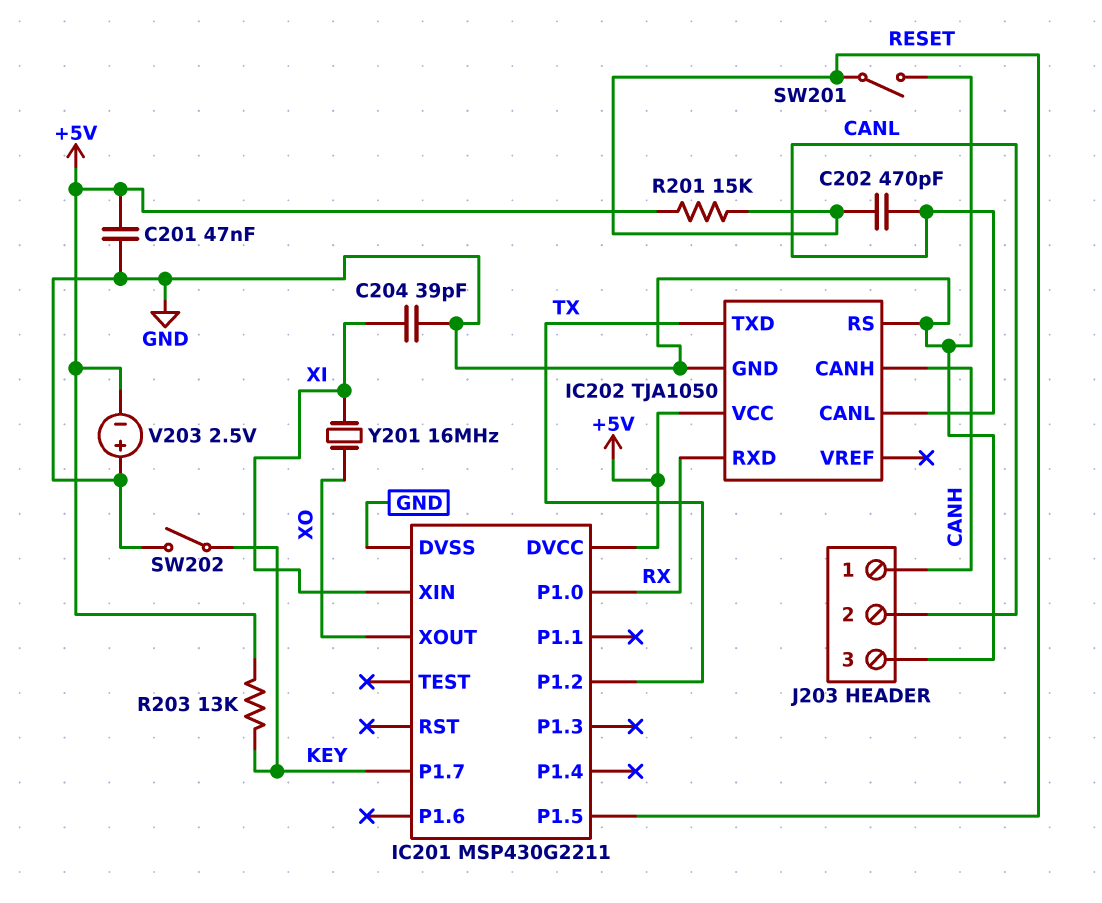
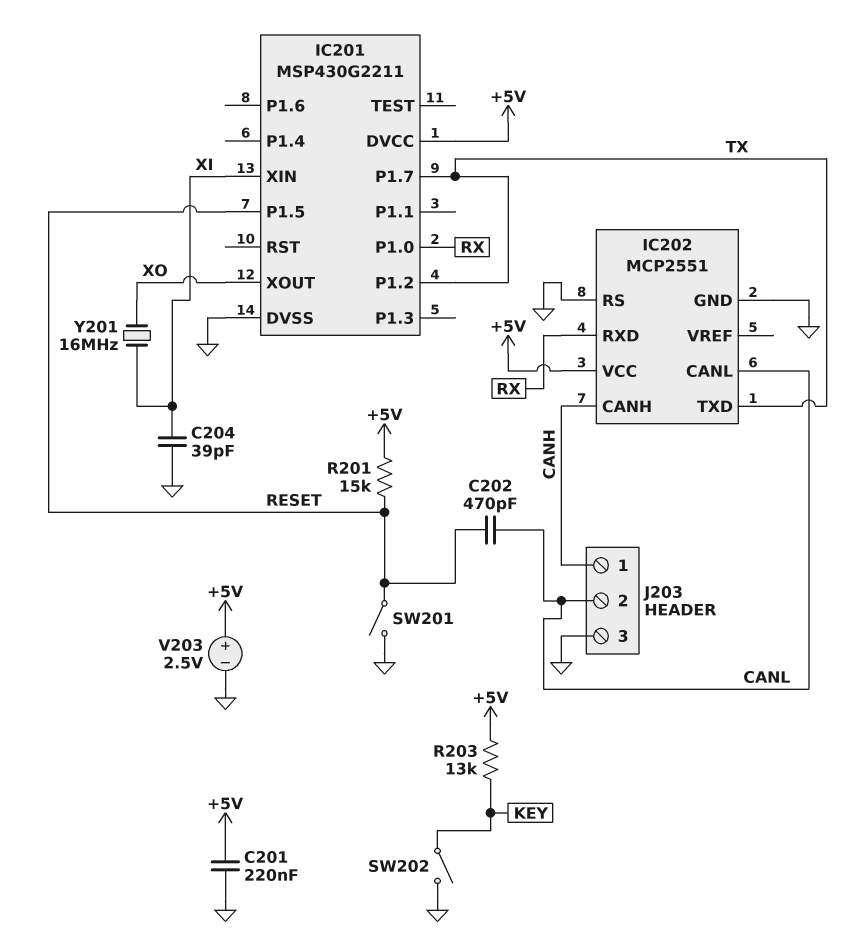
C201: 47nF (+5V, GND) -> 220nF (+5V, GND)
IC201 pin P1.7: KEY -> TX
IC202: TJA1050 -> MCP2551
V203: 2.5V (plus GND, minus +5V) -> 2.5V (plus +5V, minus GND)

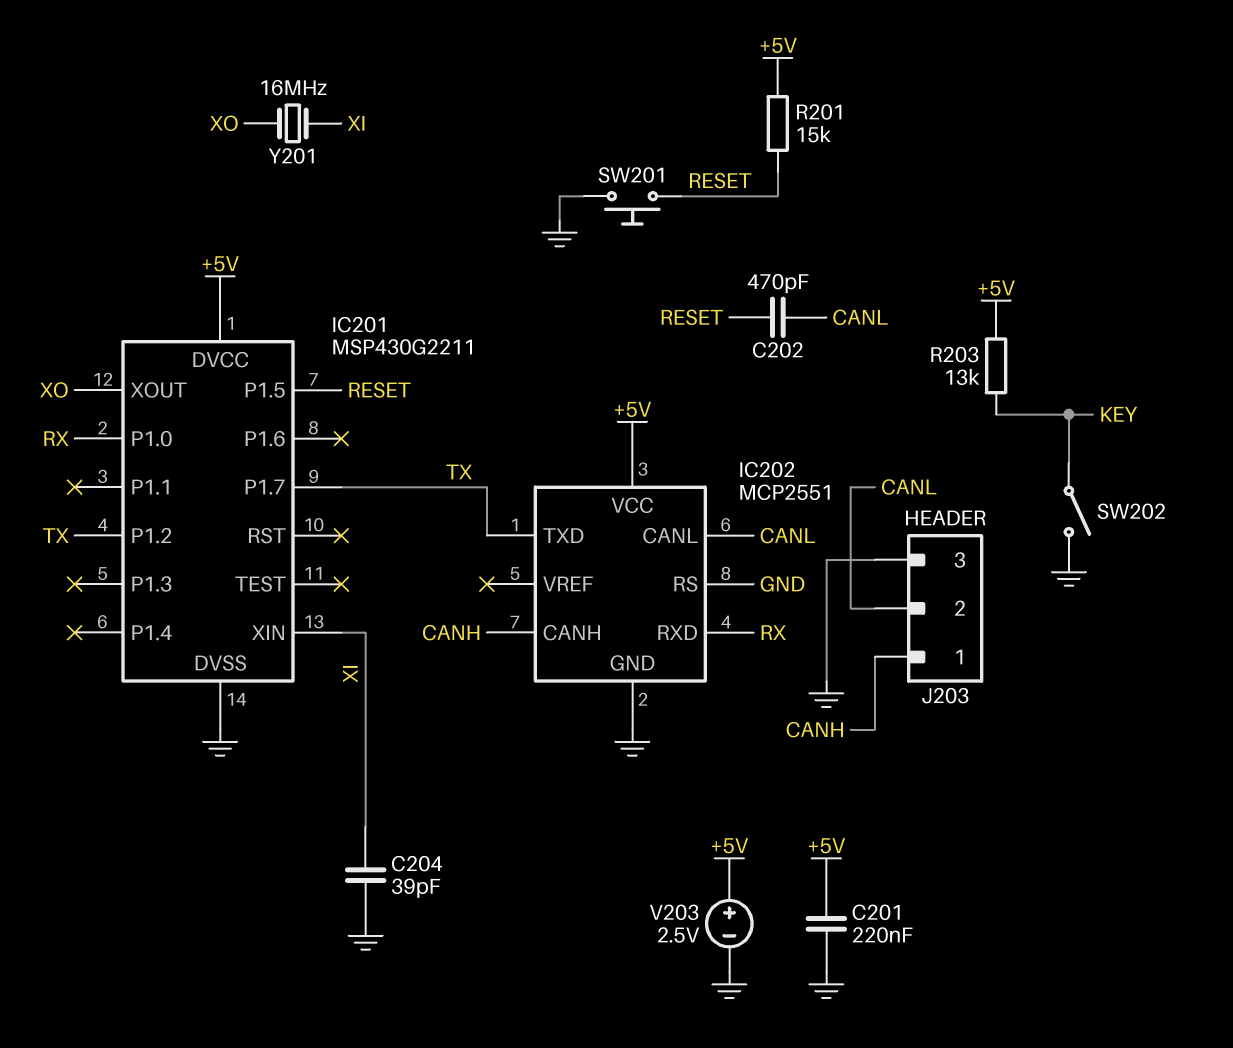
SW201: switch (GND, RESET) -> button (GND, RESET)

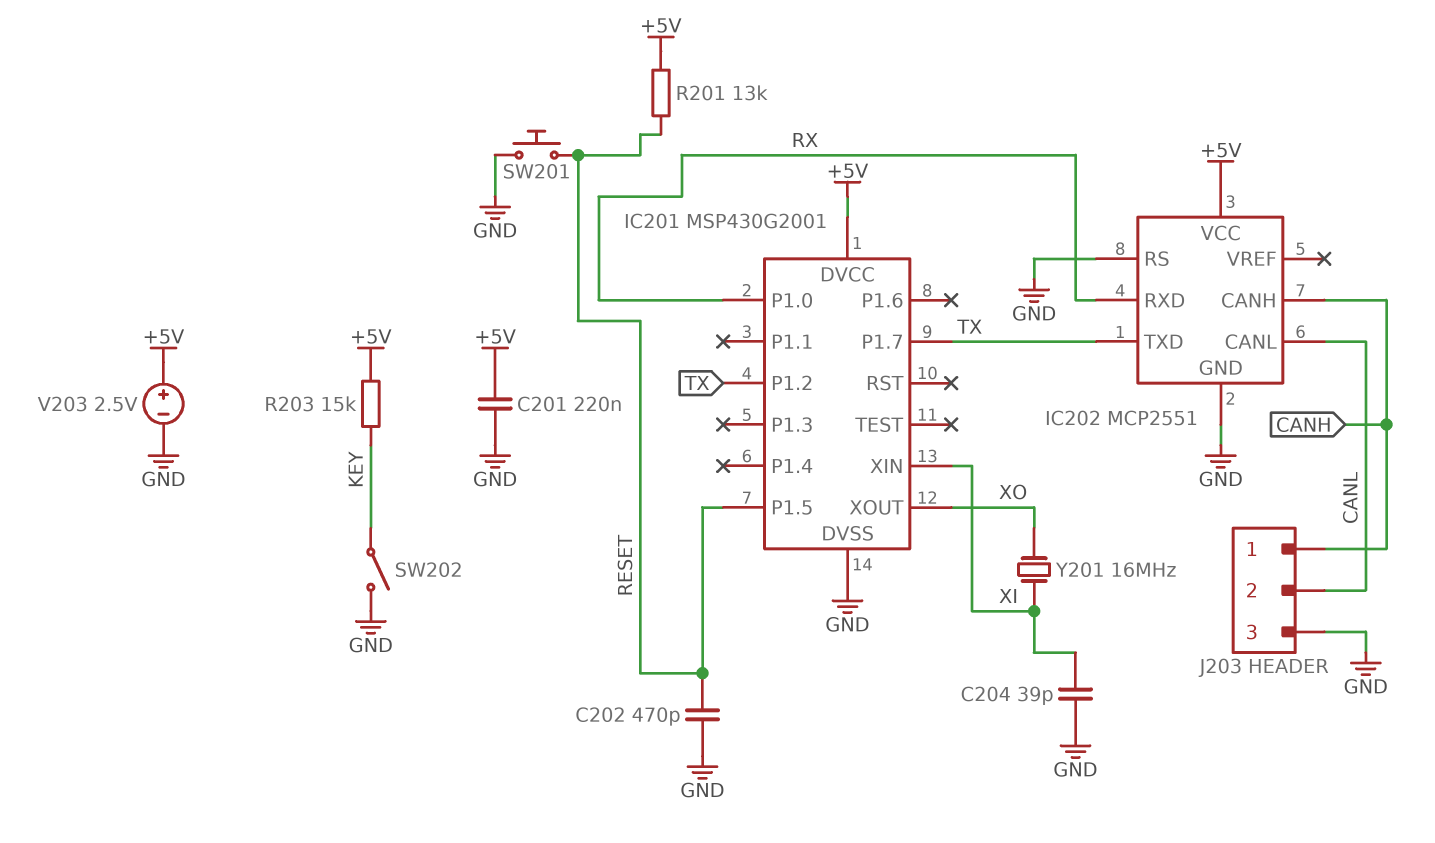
C202: 470pF (CANL, RESET) -> 470pF (GND, RESET)
IC201: MSP430G2211 -> MSP430G2001
R201: 15k (+5V, RESET) -> 13k (+5V, RESET)
R203: 13k (+5V, KEY) -> 15k (+5V, KEY)

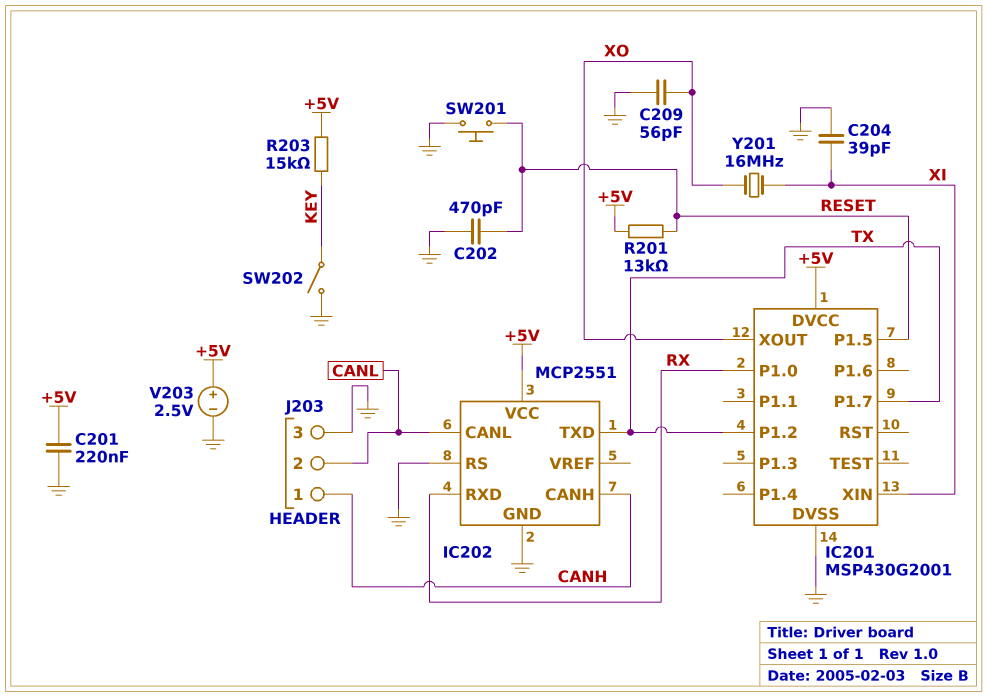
C209: none -> 56pF (GND, XO)

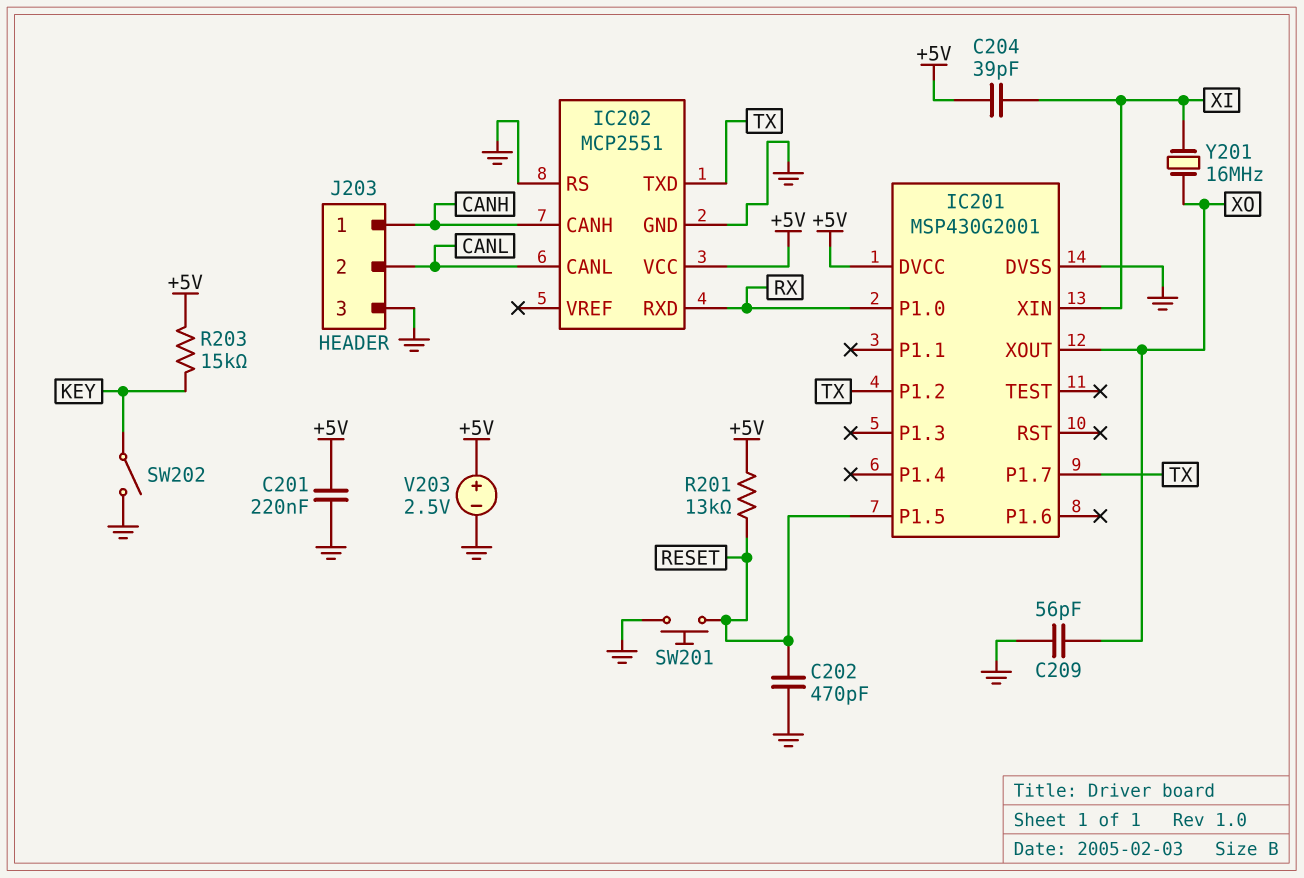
C204: 39pF (GND, XI) -> 39pF (+5V, XI)

